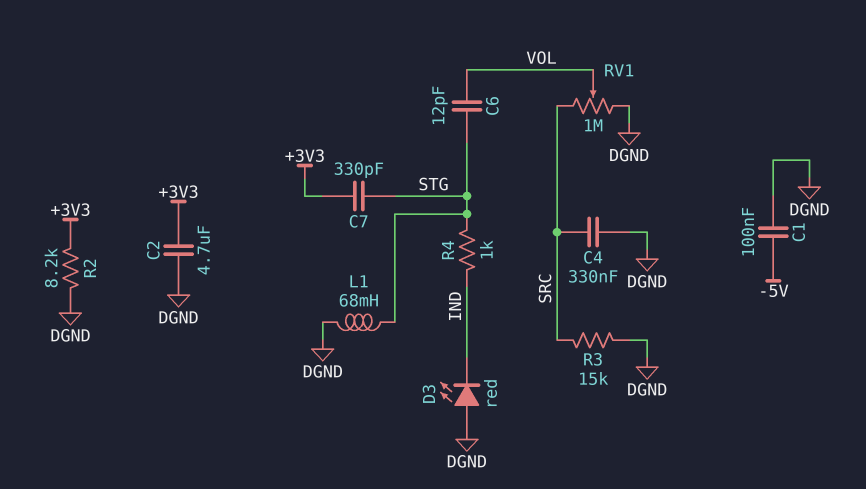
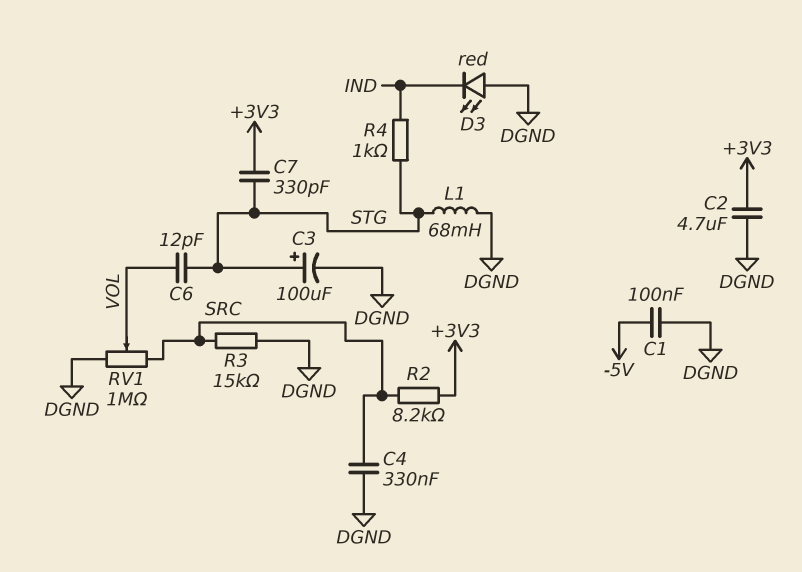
C3: none -> 100uF (plus STG, minus DGND)
R2: 8.2k (+3V3, DGND) -> 8.2k (+3V3, SRC)

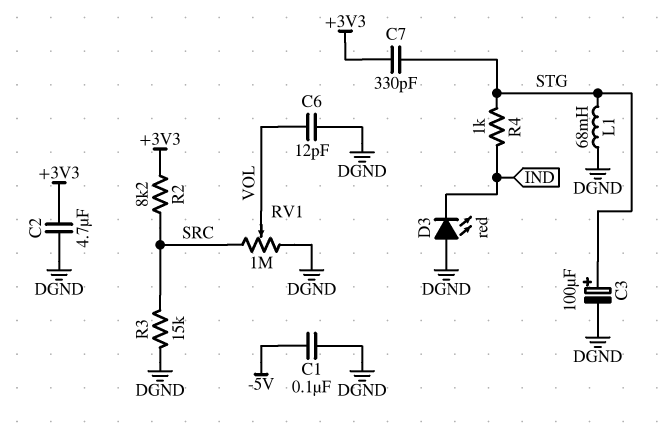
C4: 330nF (DGND, SRC) -> none
C6: 12pF (STG, VOL) -> 12pF (DGND, VOL)

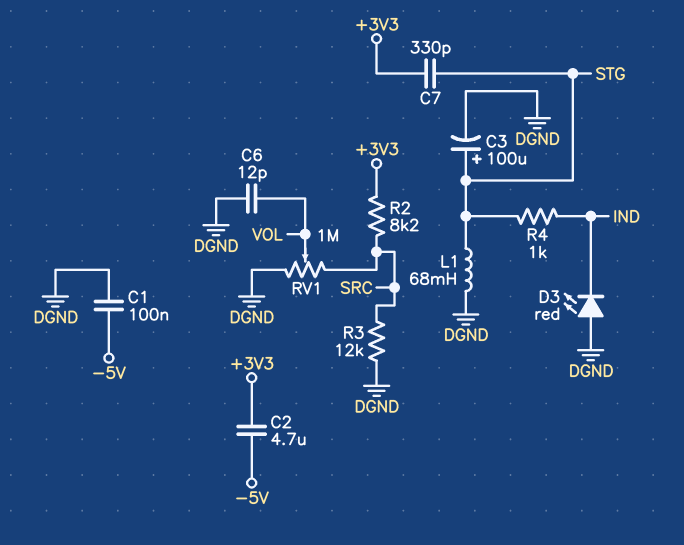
C2: 4.7uF (+3V3, DGND) -> 4.7uF (+3V3, -5V)
R3: 15k (DGND, SRC) -> 12k (DGND, SRC)

